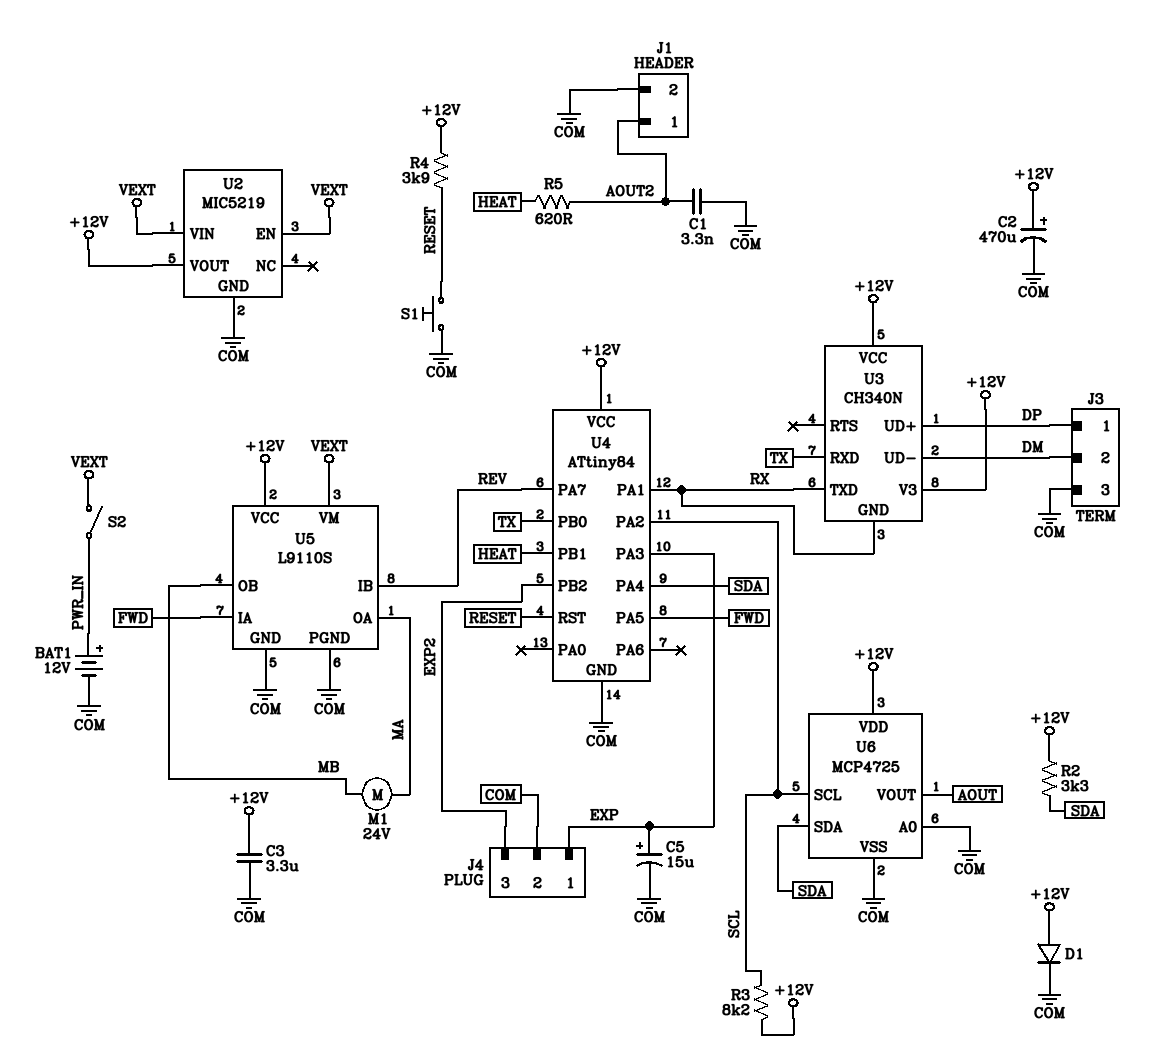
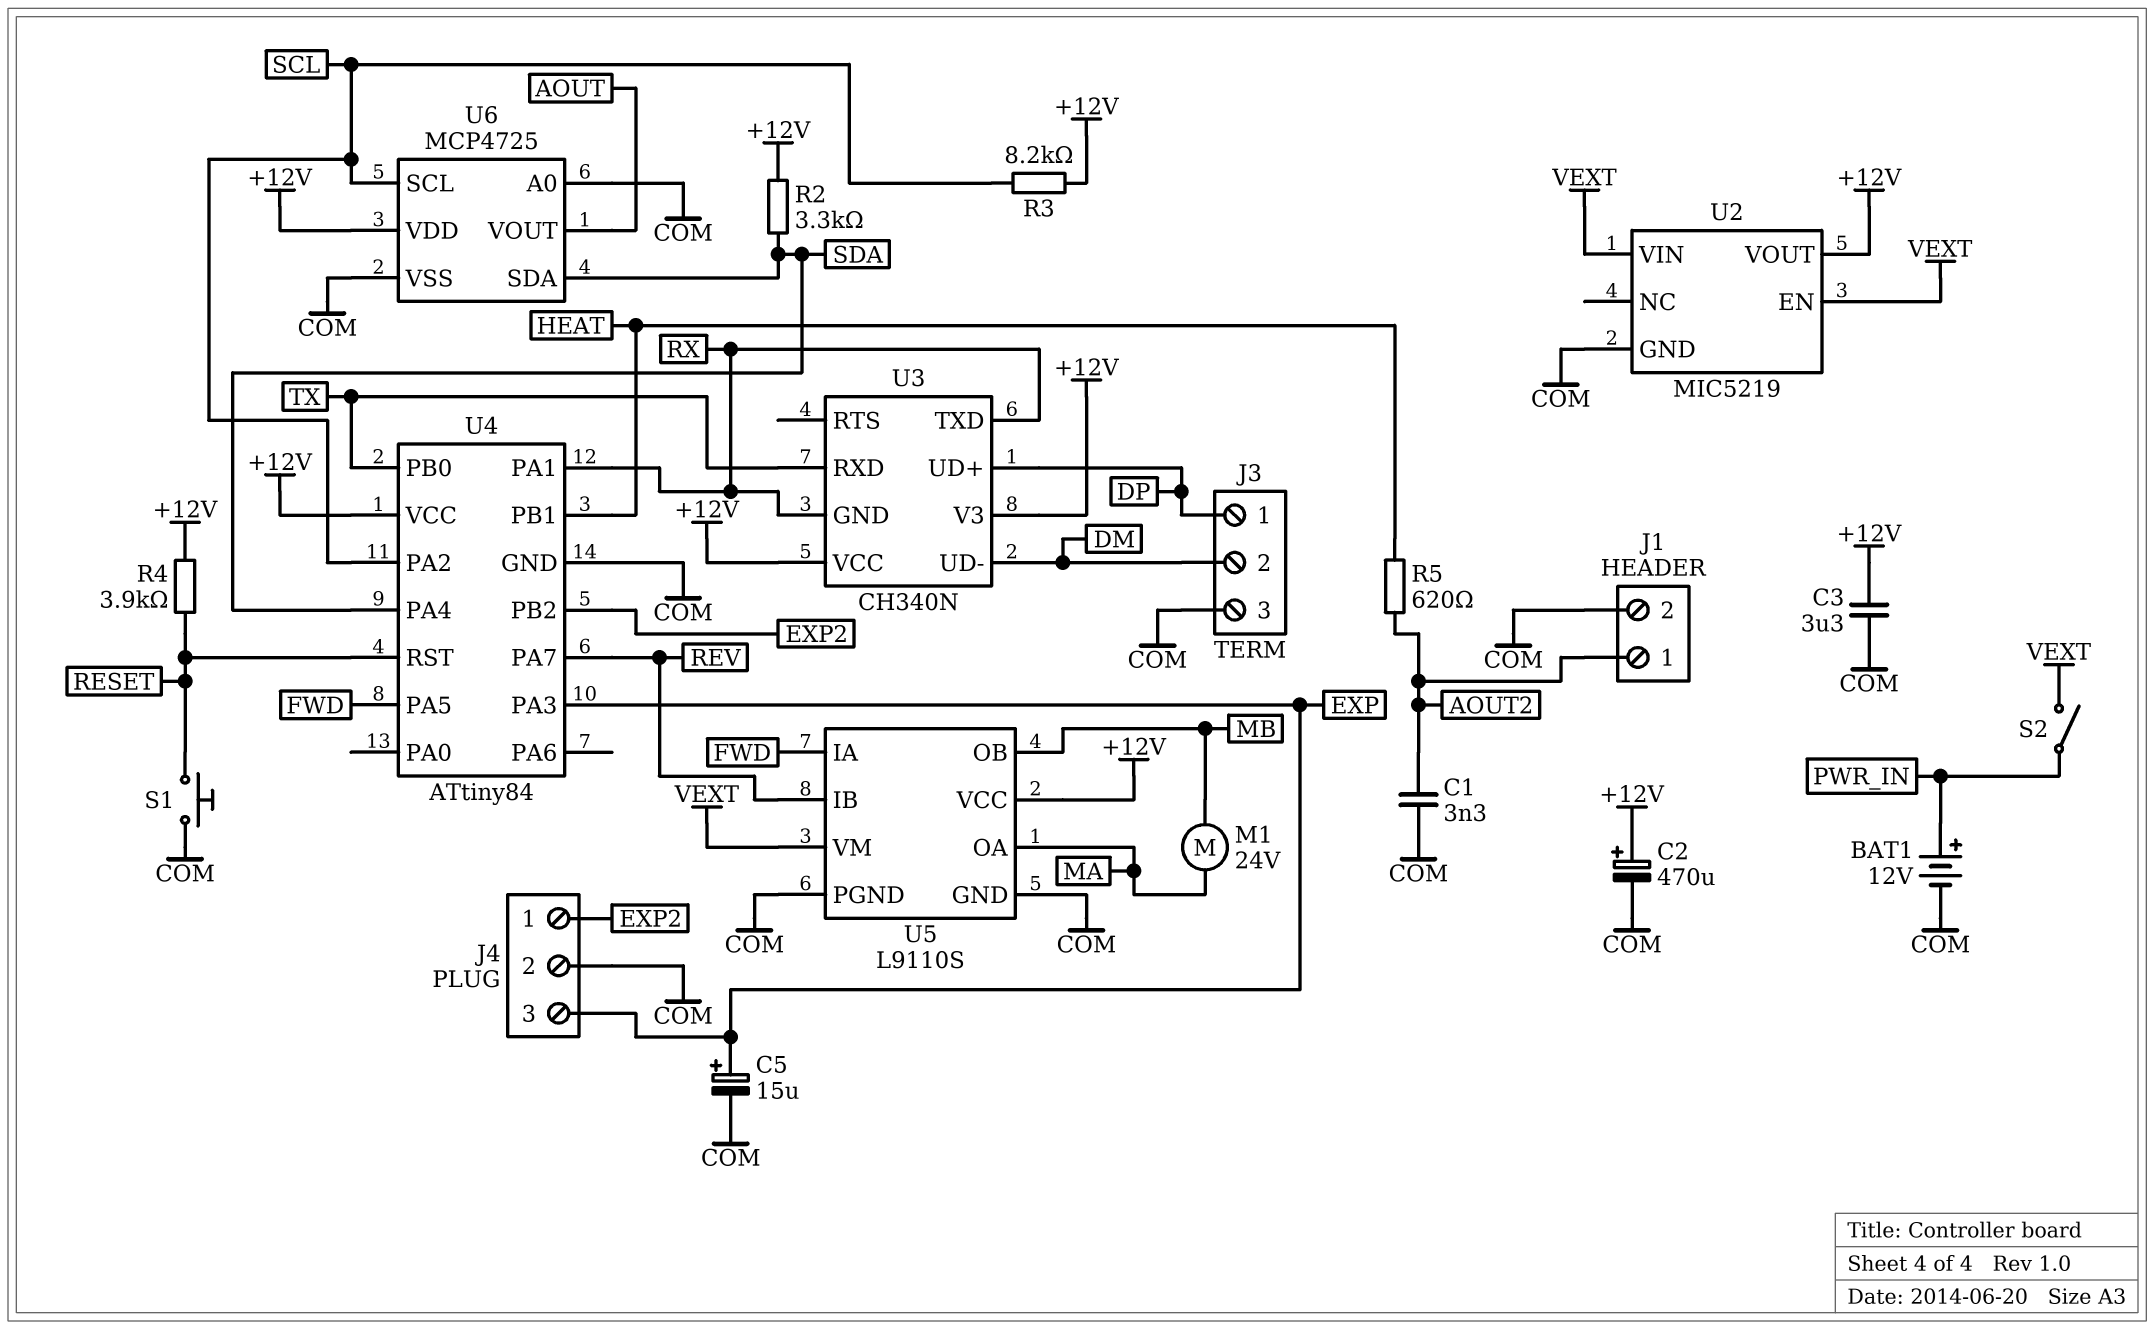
D1: diode (A +12V, K COM) -> none
J4 pin 1: EXP -> EXP2
J4 pin 3: EXP2 -> EXP

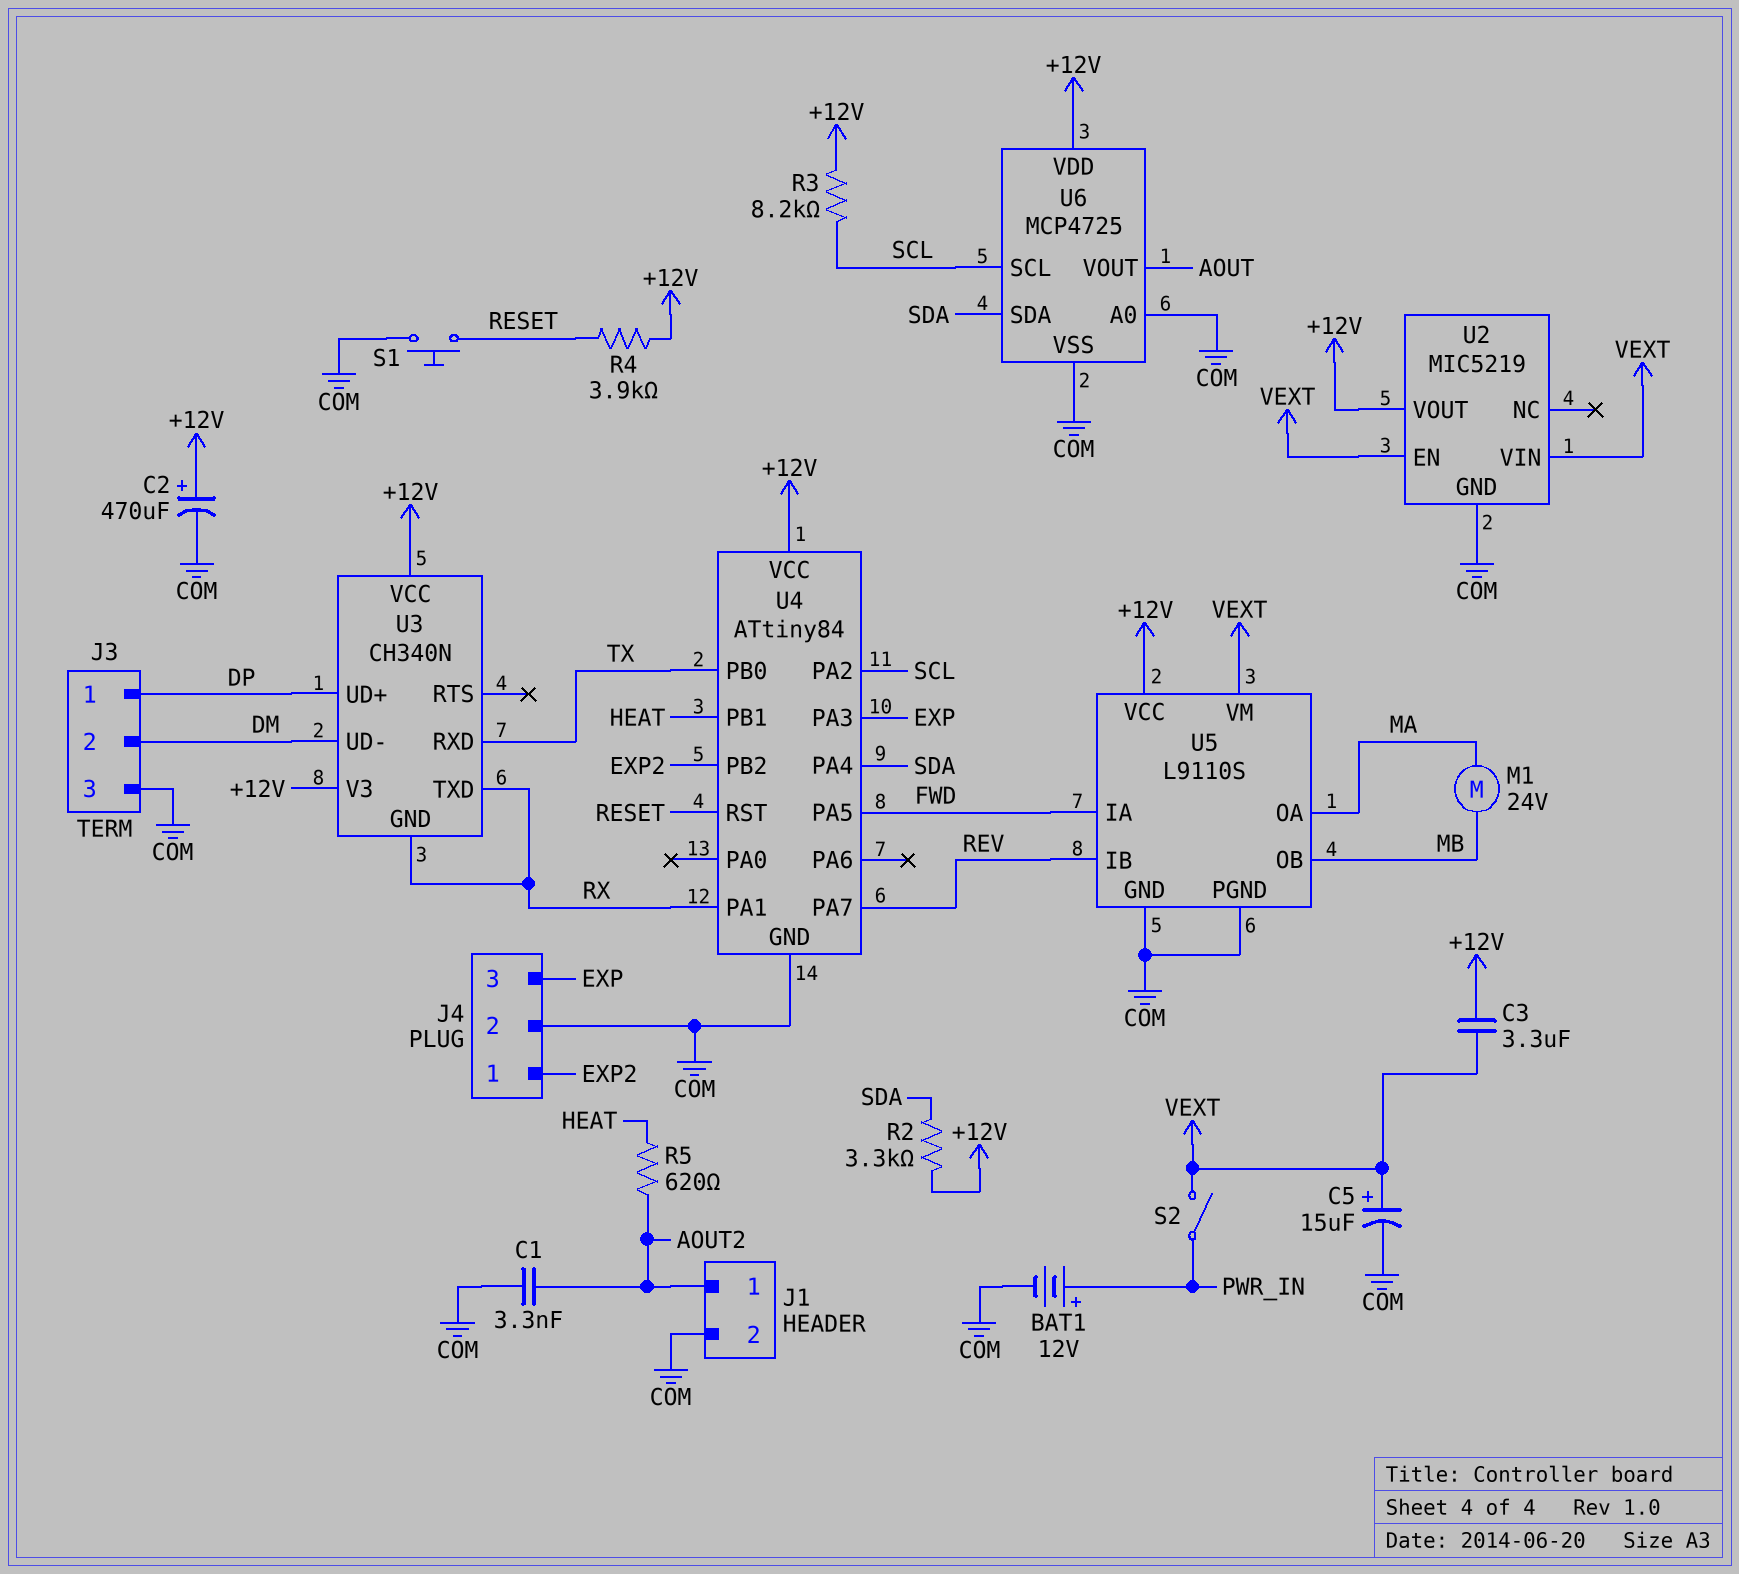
C3: 3.3uF (+12V, COM) -> 3.3uF (+12V, VEXT)
C5: 15uF (plus EXP, minus COM) -> 15uF (plus VEXT, minus COM)

